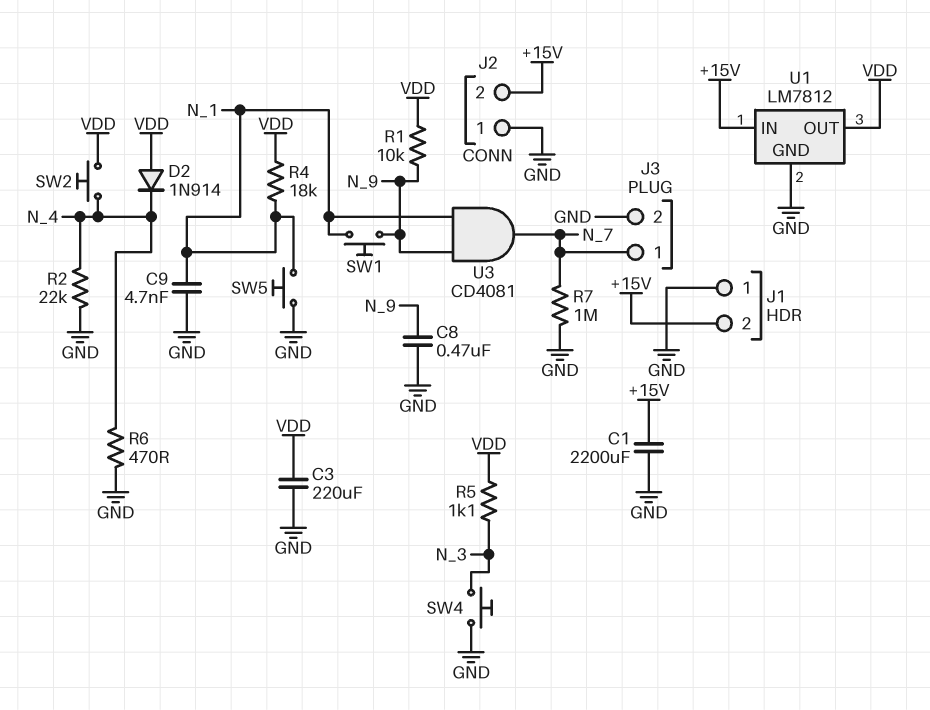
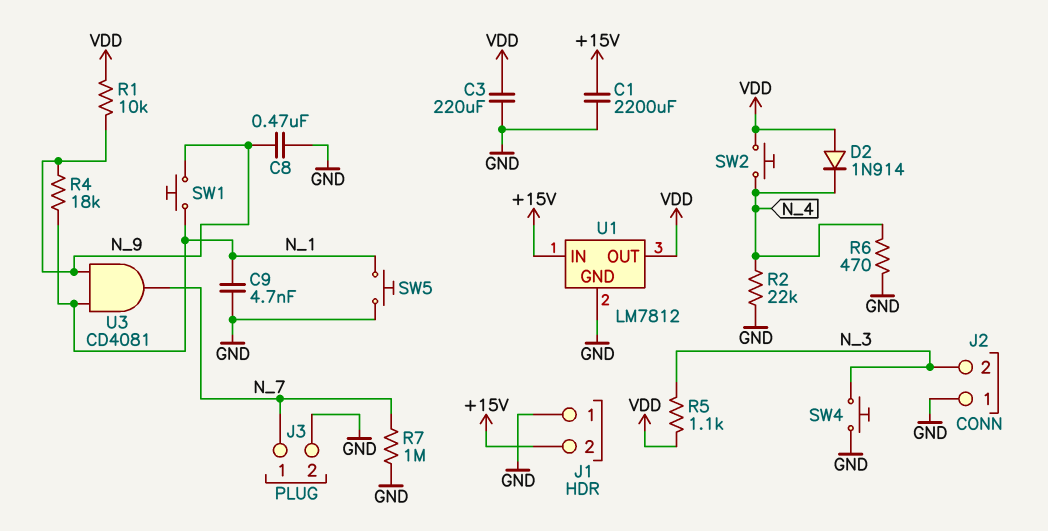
J2 pin 2: +15V -> N_3
R4: 18k (N_1, VDD) -> 18k (N_1, N_9)

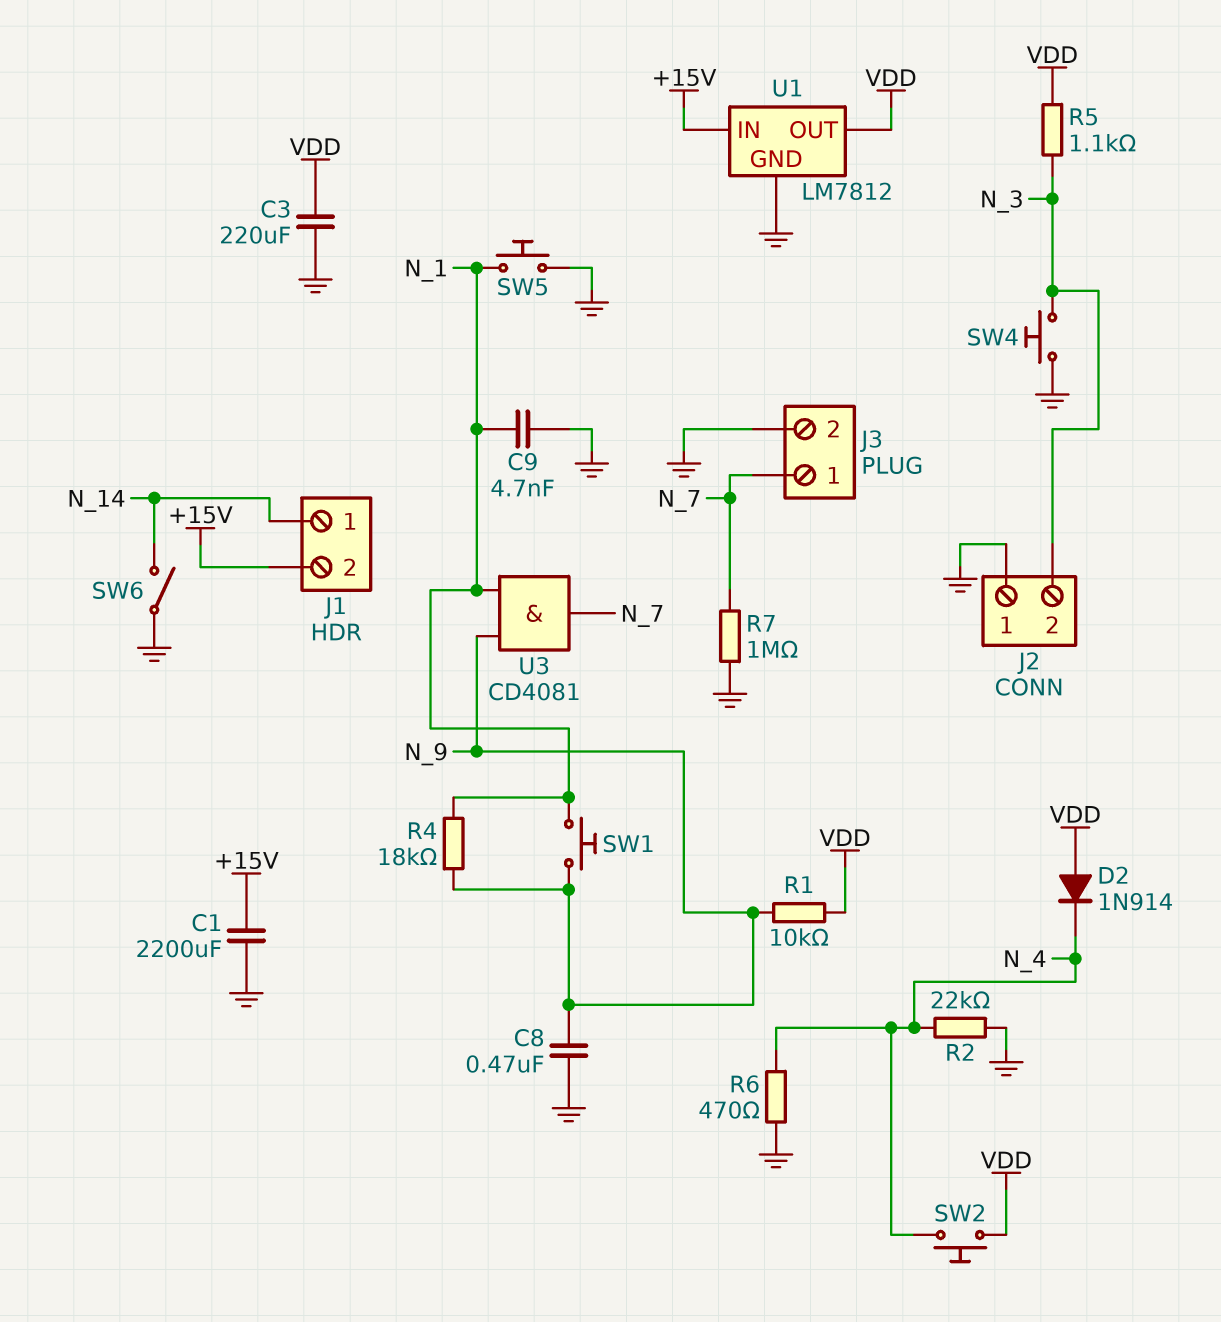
J1 pin 1: GND -> N_14
SW6: none -> switch (GND, N_14)

